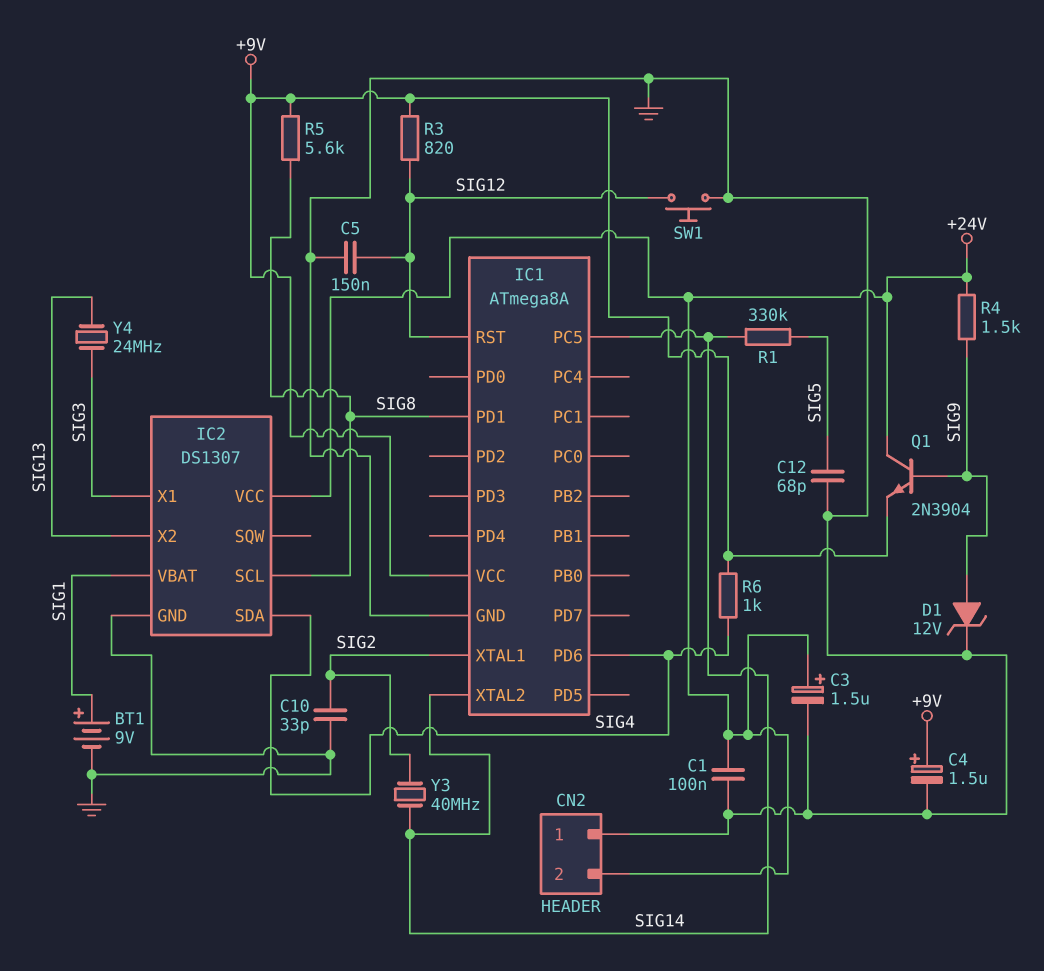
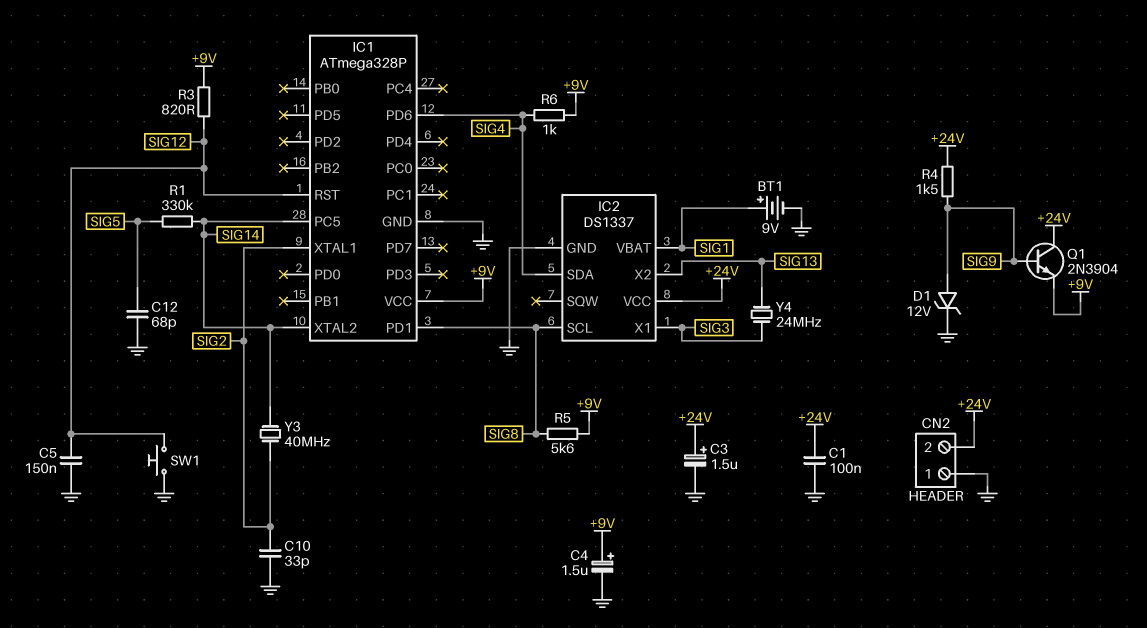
IC1: ATmega8A -> ATmega328P
IC2: DS1307 -> DS1337

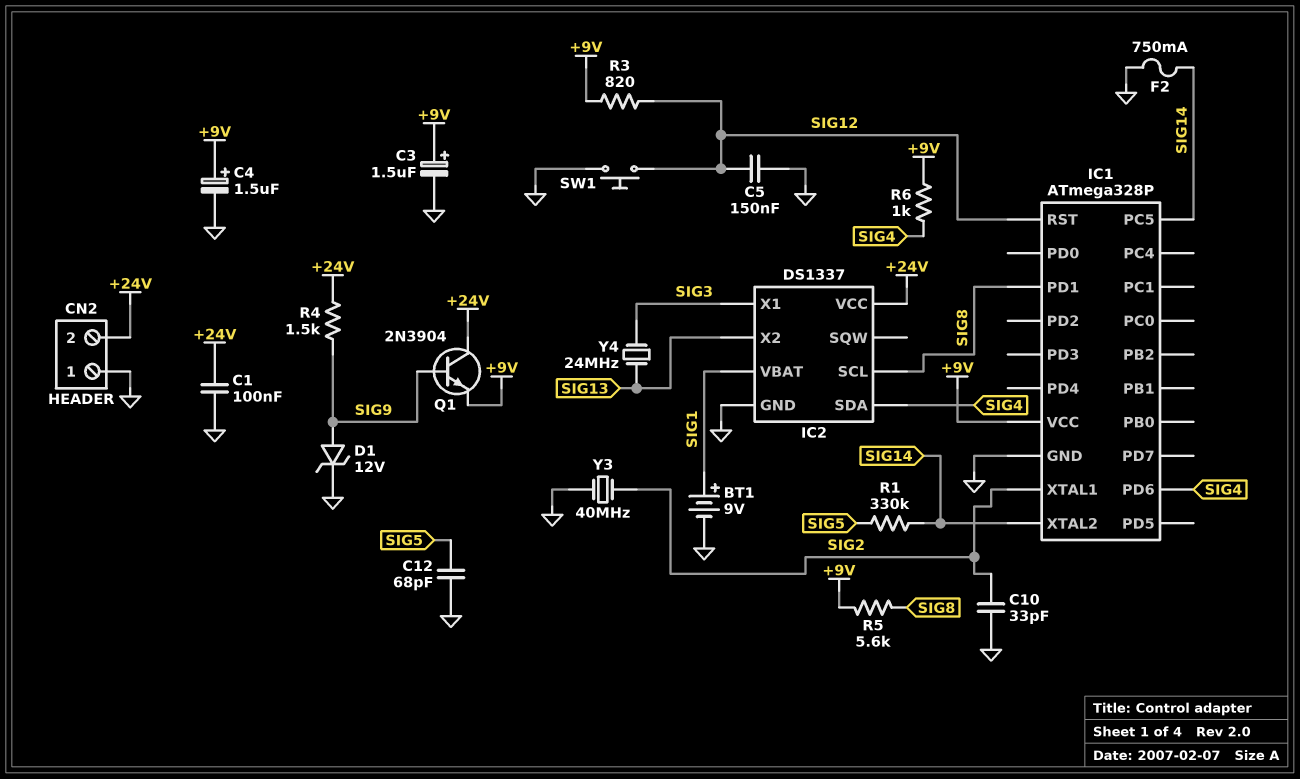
C3: 1.5uF (plus +24V, minus GND) -> 1.5uF (plus +9V, minus GND)
F2: none -> 750mA (GND, SIG14)
Y3: 40MHz (SIG2, SIG14) -> 40MHz (GND, SIG2)

